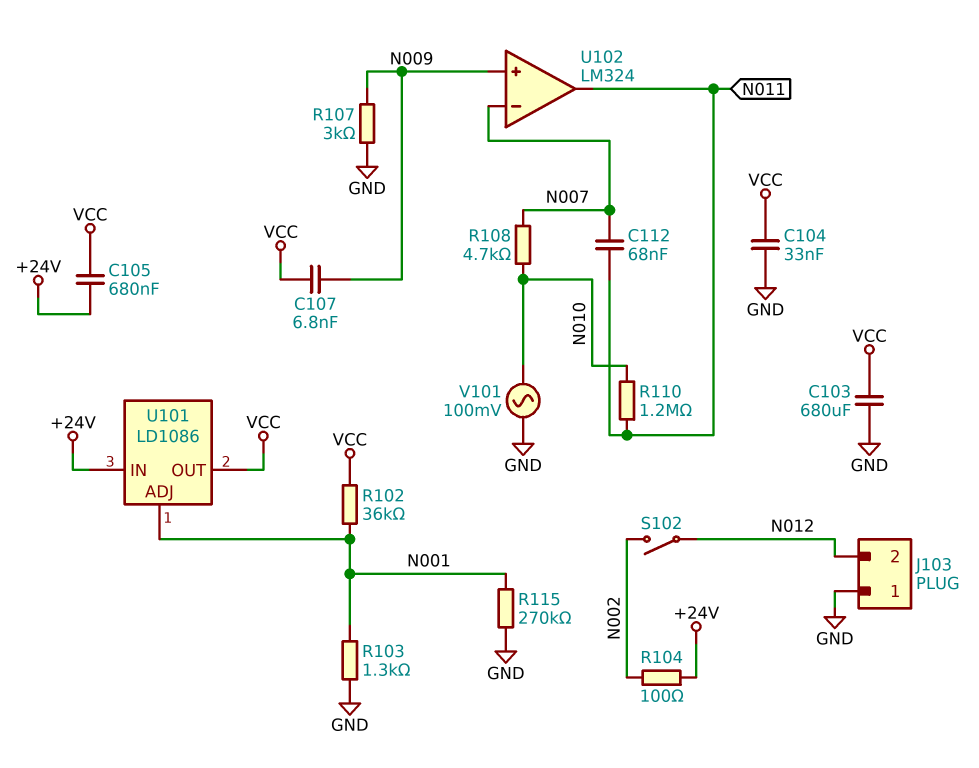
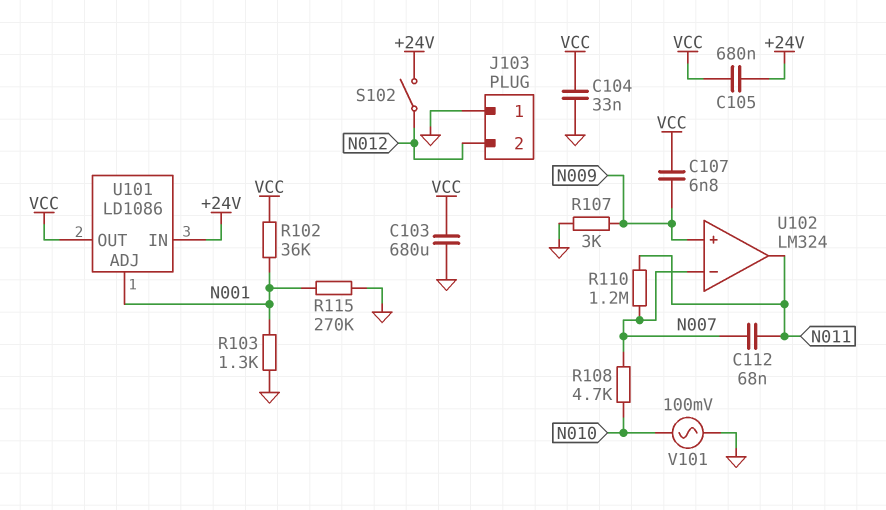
R104: 100 (+24V, N002) -> none
R110: 1.2M (N010, N011) -> 1.2M (N007, N011)
S102: switch (N002, N012) -> switch (+24V, N012)

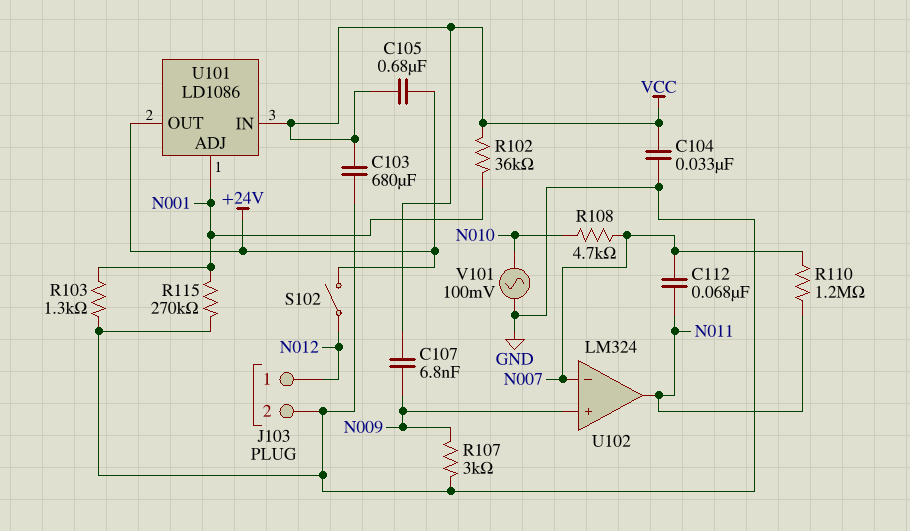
J103 pin 1: GND -> N012
J103 pin 2: N012 -> GND
U101 pin IN: +24V -> VCC
U101 pin OUT: VCC -> +24V

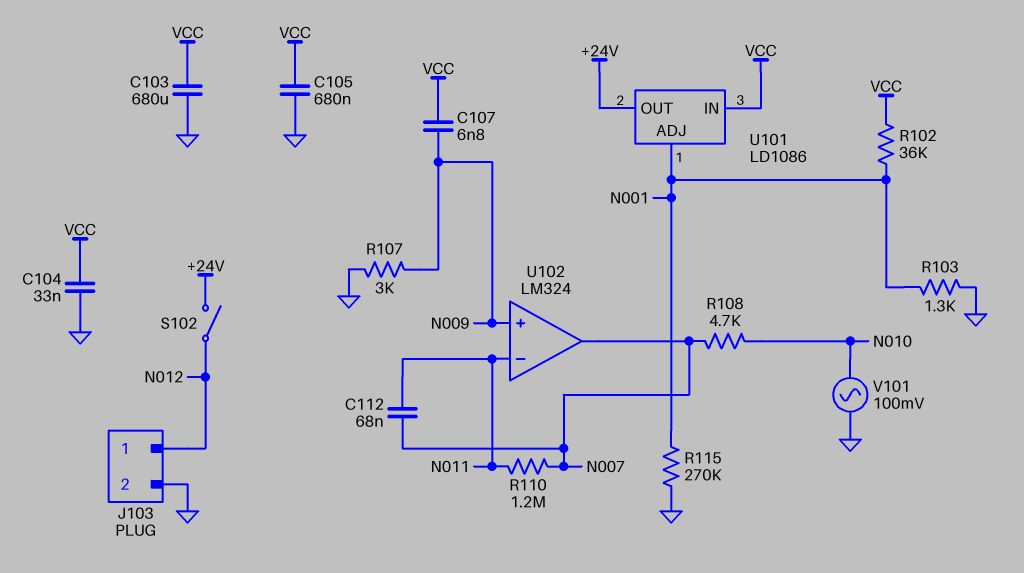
C105: 680nF (+24V, VCC) -> 680nF (GND, VCC)
U102 pin in-: N007 -> N011
U102 pin out: N011 -> N007

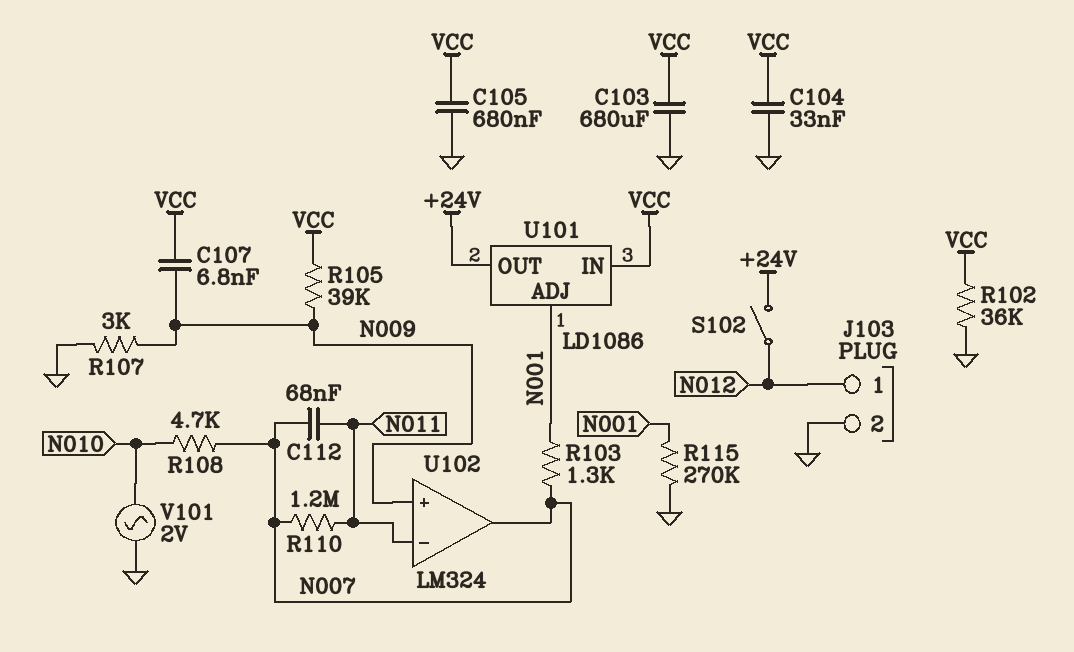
R102: 36k (N001, VCC) -> 36k (GND, VCC)
R103: 1.3k (GND, N001) -> 1.3k (N001, N007)
R105: none -> 39k (N009, VCC)
V101: AC 100mV (GND, N010) -> AC 2V (GND, N010)

